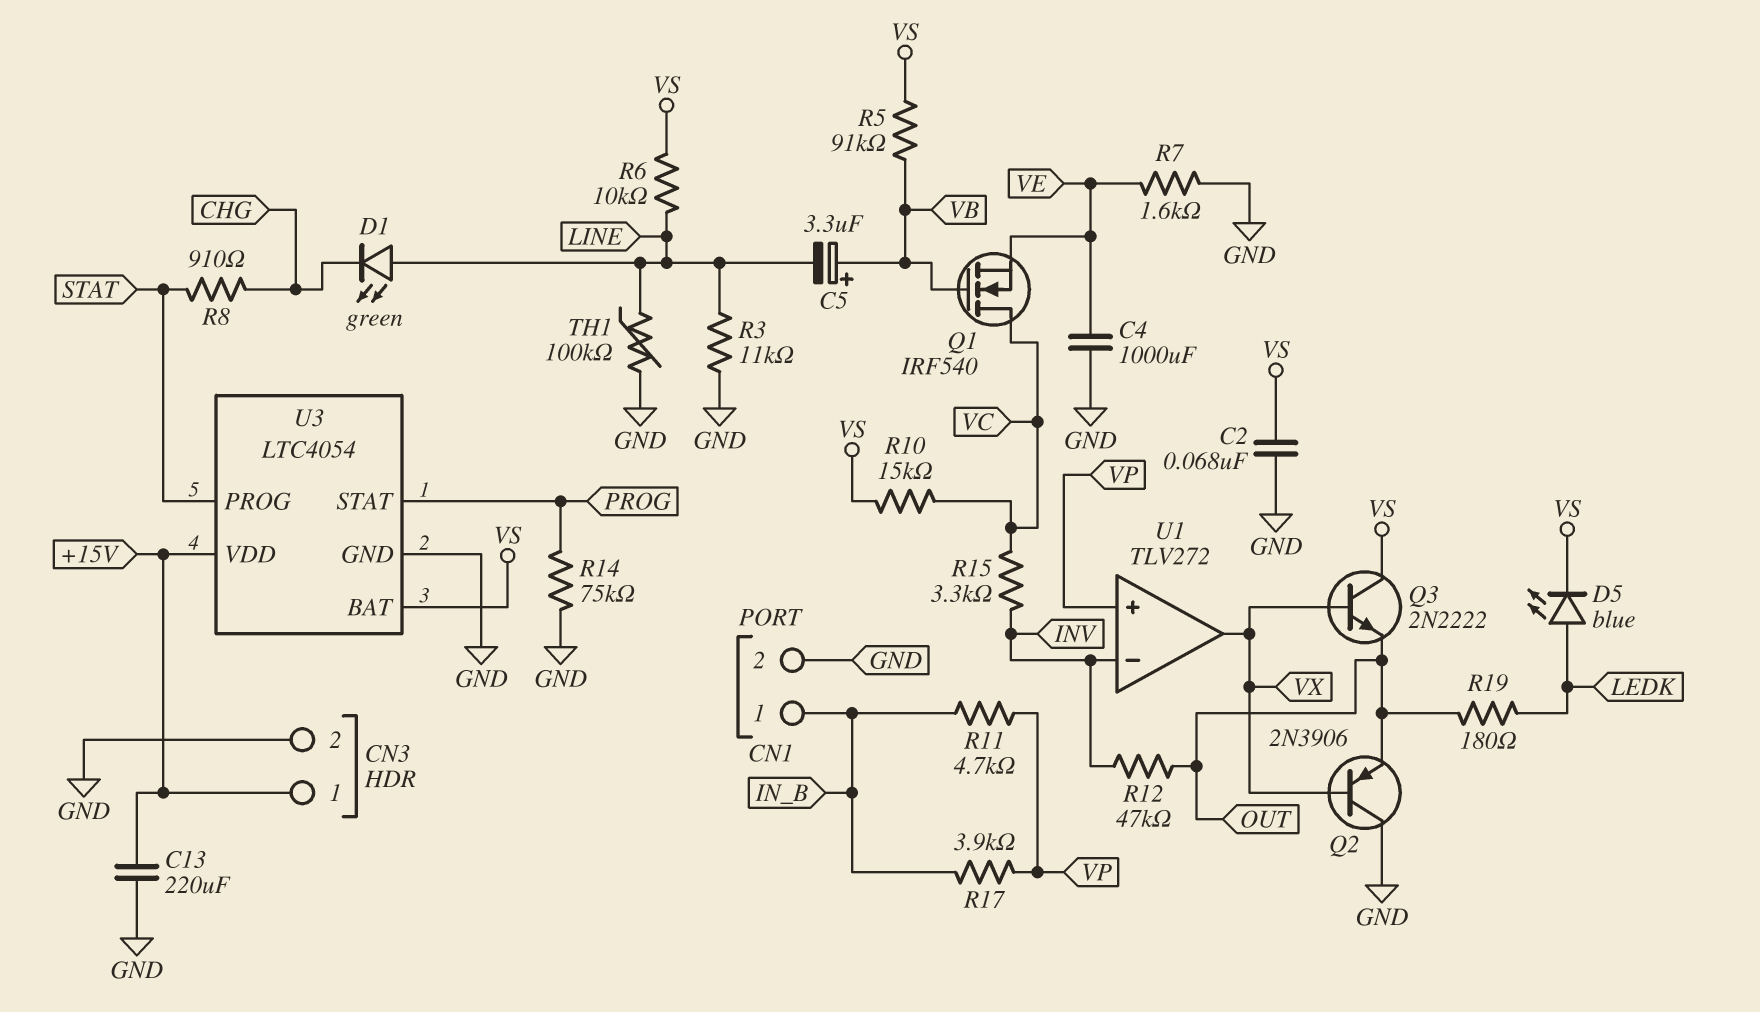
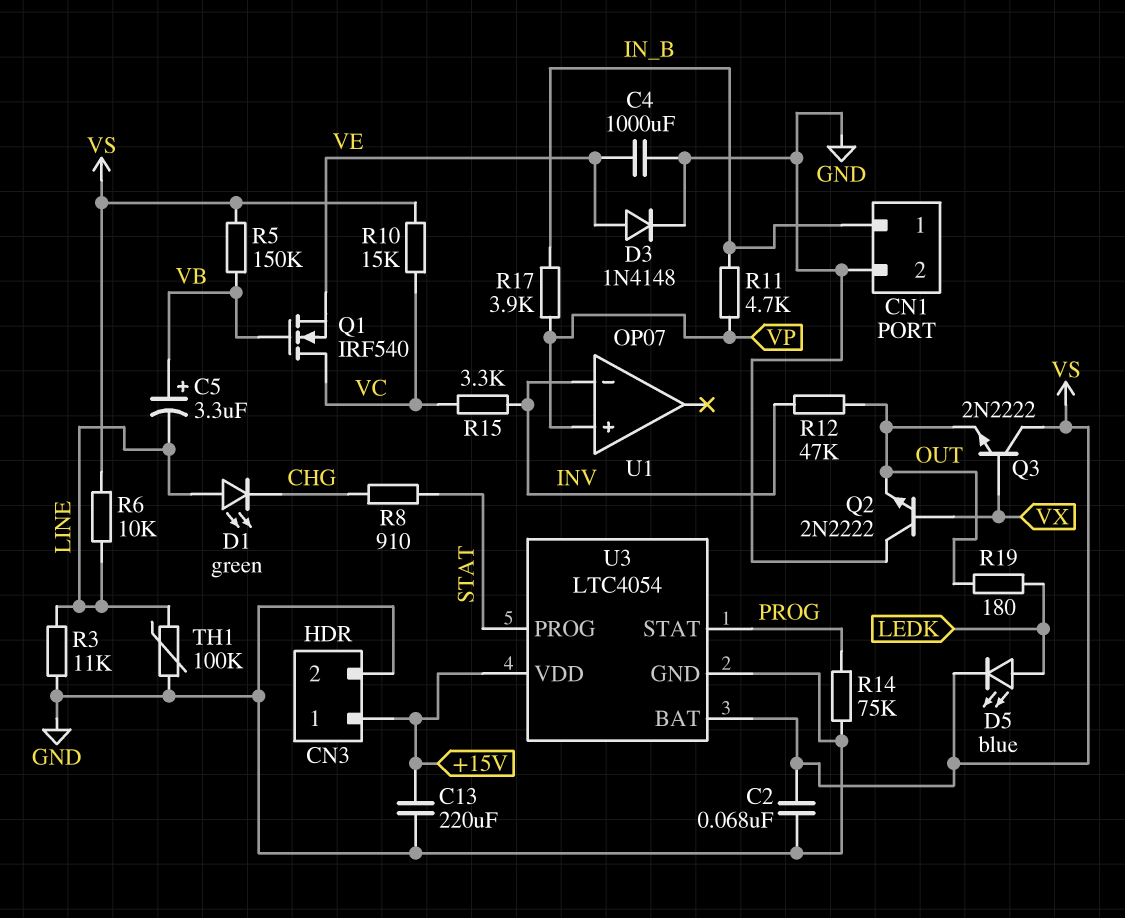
D3: none -> diode 1N4148 (A VE, K GND)
Q2: PNP 2N3906 (B VX, C GND, E OUT) -> NPN 2N2222 (B VX, C GND, E OUT)
R5: 91k (VB, VS) -> 150k (VB, VS)
R7: 1.6k (GND, VE) -> none
U1: TLV272 -> OP07
U1 pin out: VX -> none

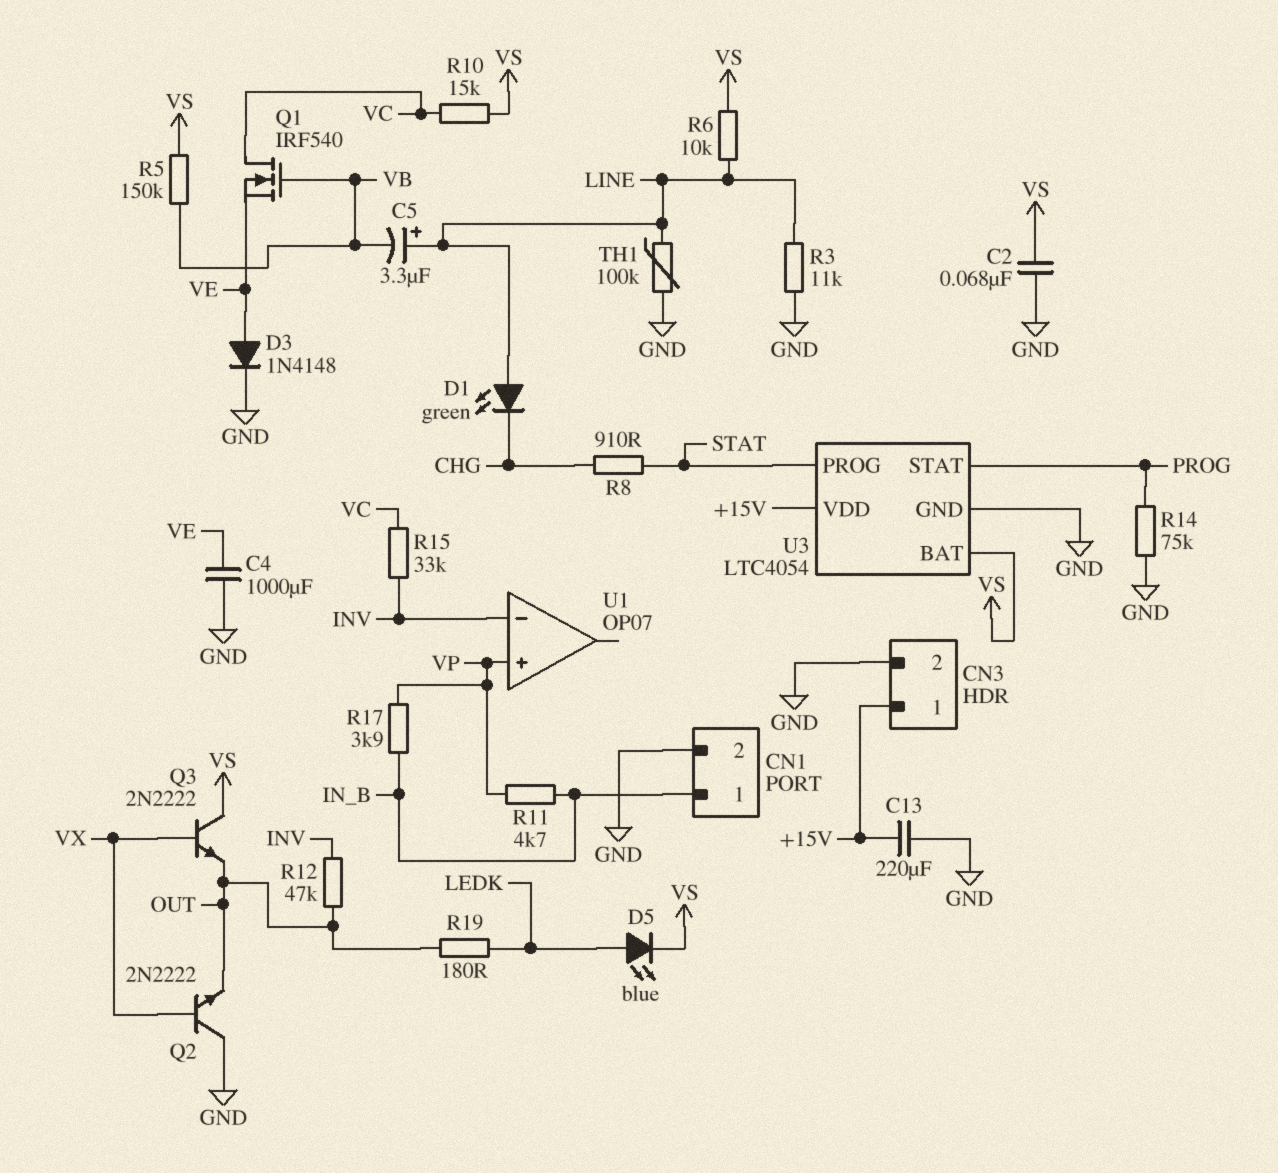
C5: 3.3uF (plus VB, minus LINE) -> 3.3uF (plus LINE, minus VB)
R15: 3.3k (INV, VC) -> 33k (INV, VC)

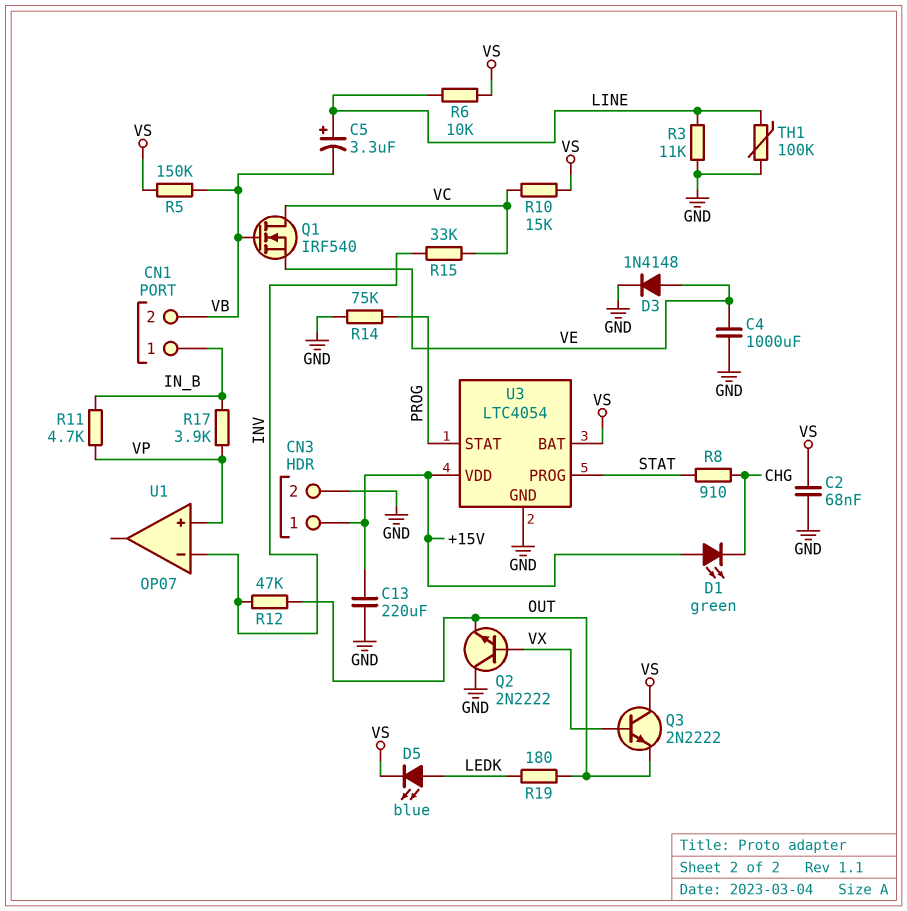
CN1 pin 2: GND -> VB
D1: LED green (A LINE, K CHG) -> LED green (A +15V, K CHG)

